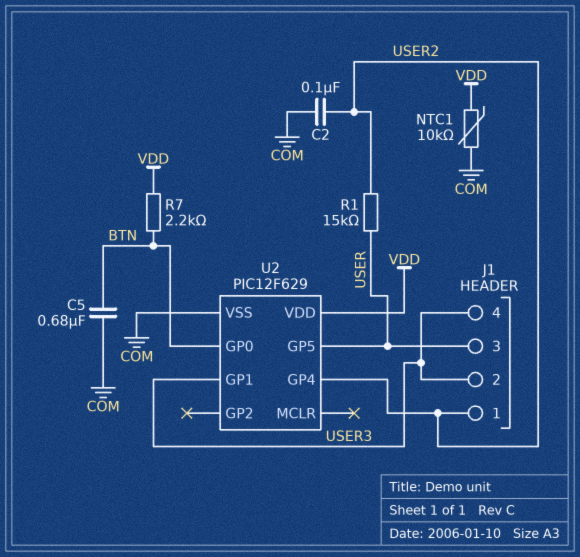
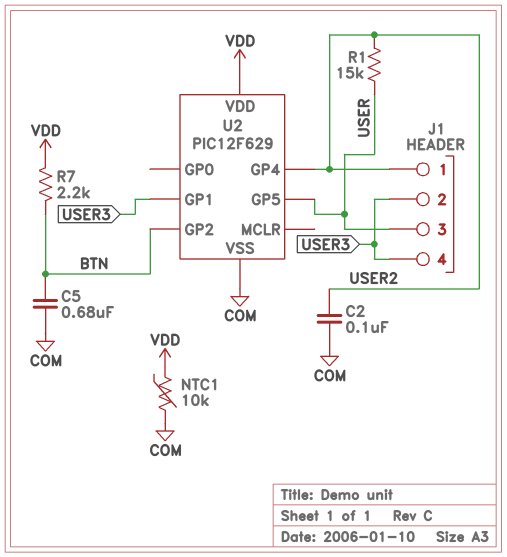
U2 pin GP0: BTN -> none
U2 pin GP2: none -> BTN

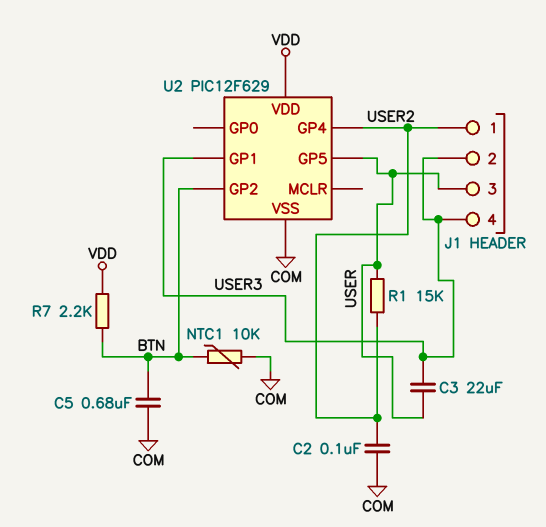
C3: none -> 22uF (USER, USER3)
NTC1: 10k (COM, VDD) -> 10k (BTN, COM)

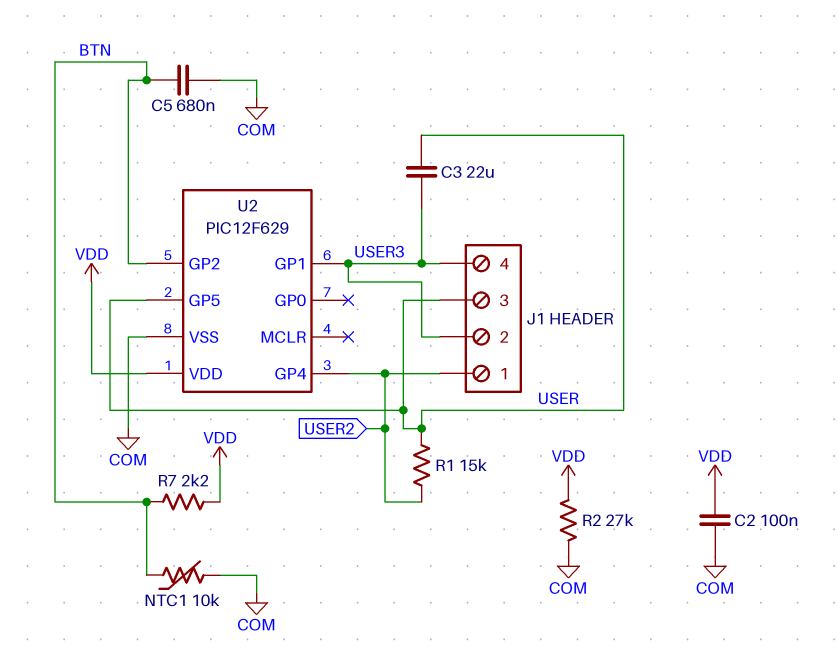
C2: 100nF (COM, USER2) -> 100nF (COM, VDD)
R2: none -> 27k (COM, VDD)

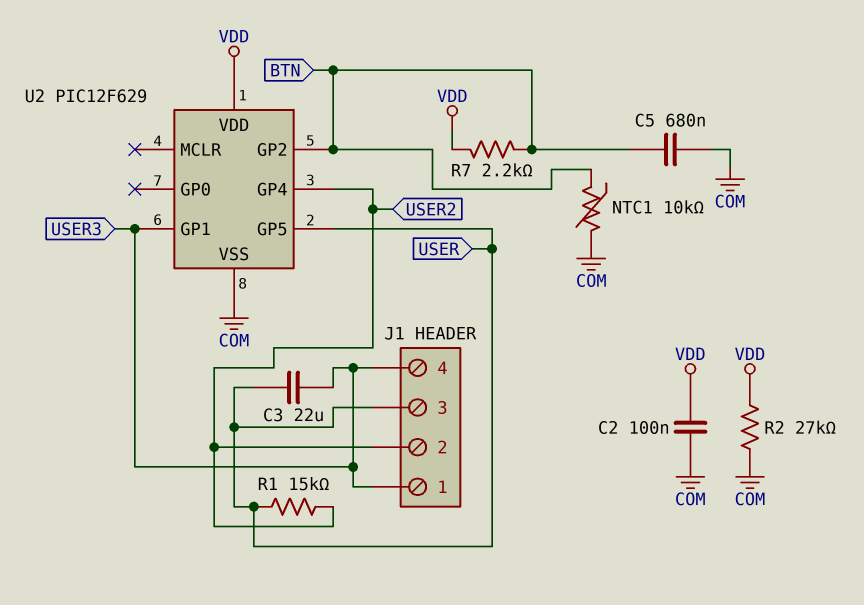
J1 pin 1: USER2 -> USER3
J1 pin 2: USER3 -> USER2

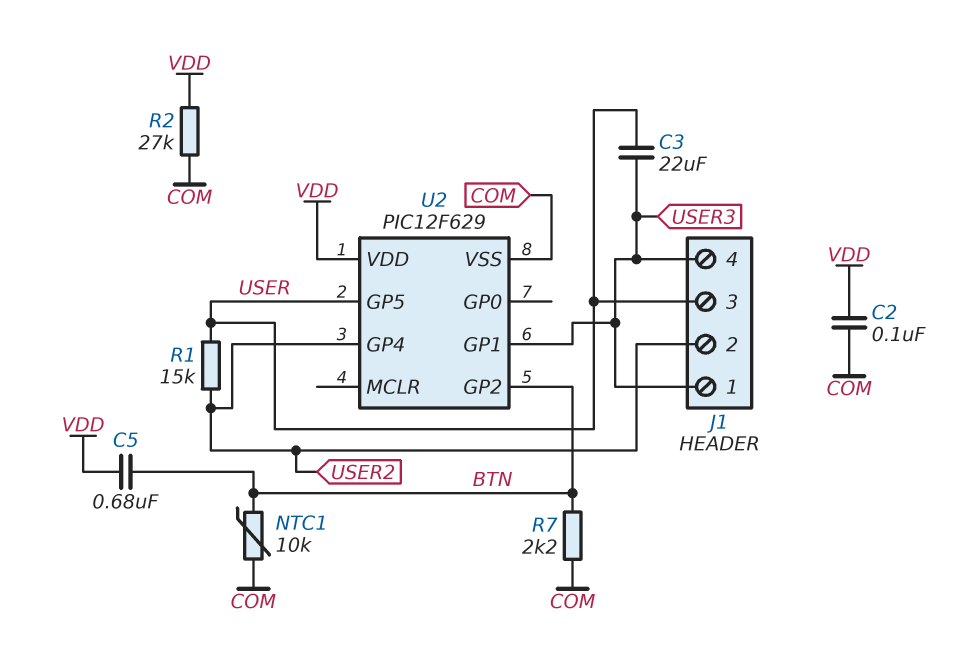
C5: 680nF (BTN, COM) -> 680nF (BTN, VDD)
R7: 2.2k (BTN, VDD) -> 2.2k (BTN, COM)

